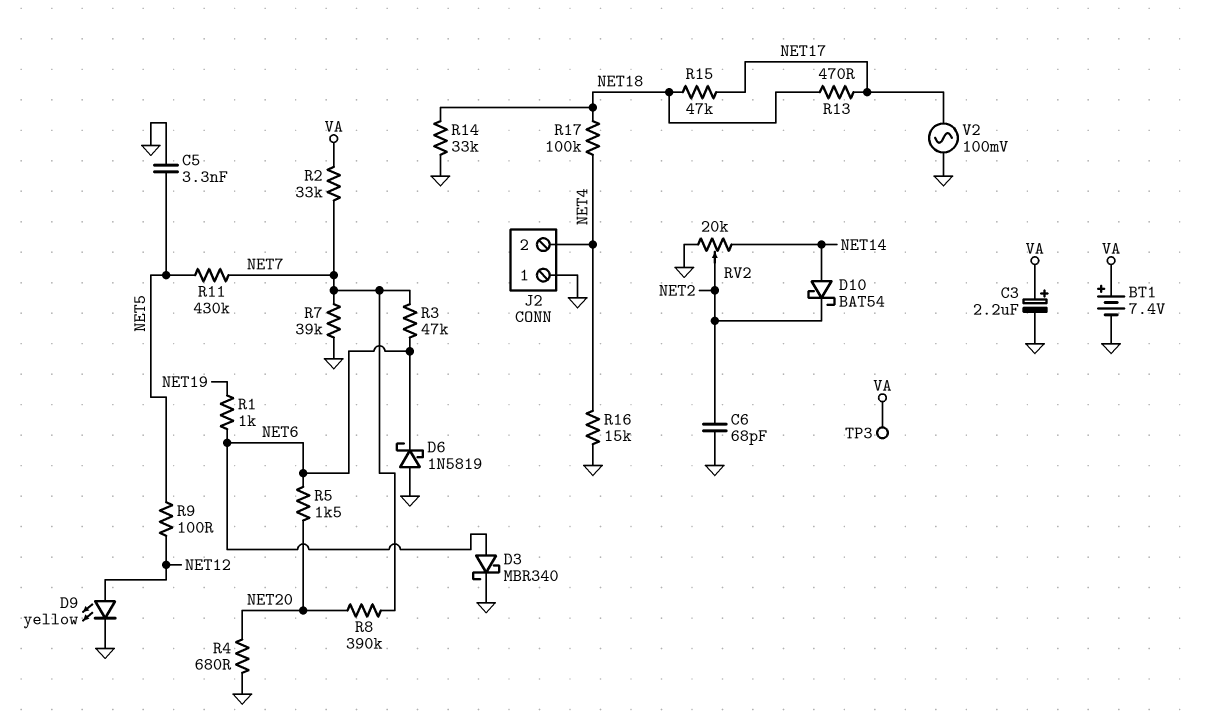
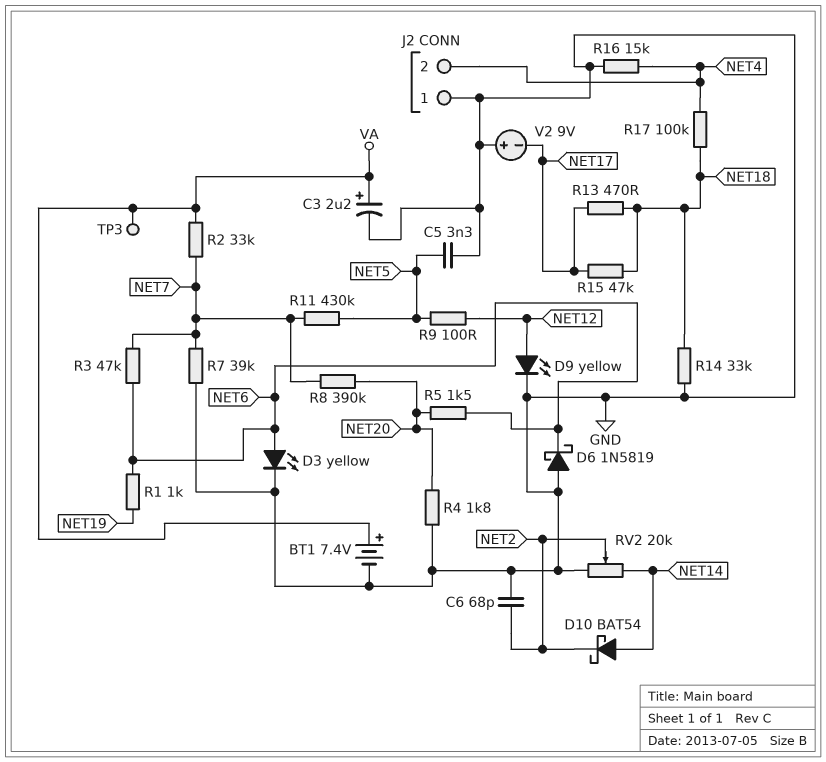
D3: schottky MBR340 (A NET6, K GND) -> LED yellow (A NET6, K GND)
R4: 680 (GND, NET20) -> 1.8k (GND, NET20)
V2: AC 100mV (GND, NET17) -> 9V (plus GND, minus NET17)

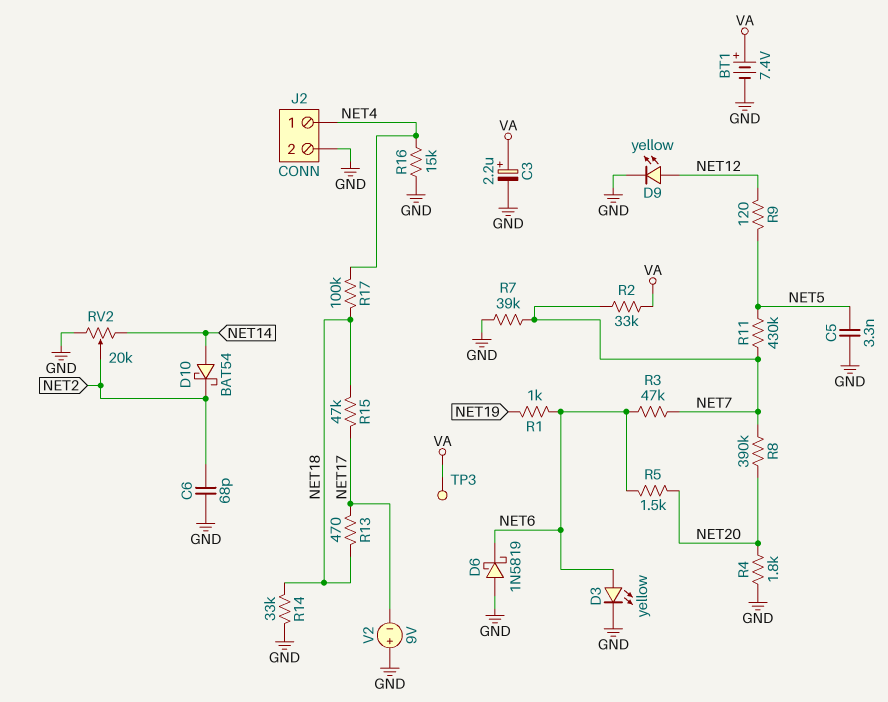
J2 pin 1: GND -> NET4
J2 pin 2: NET4 -> GND
R9: 100 (NET5, NET12) -> 120 (NET5, NET12)

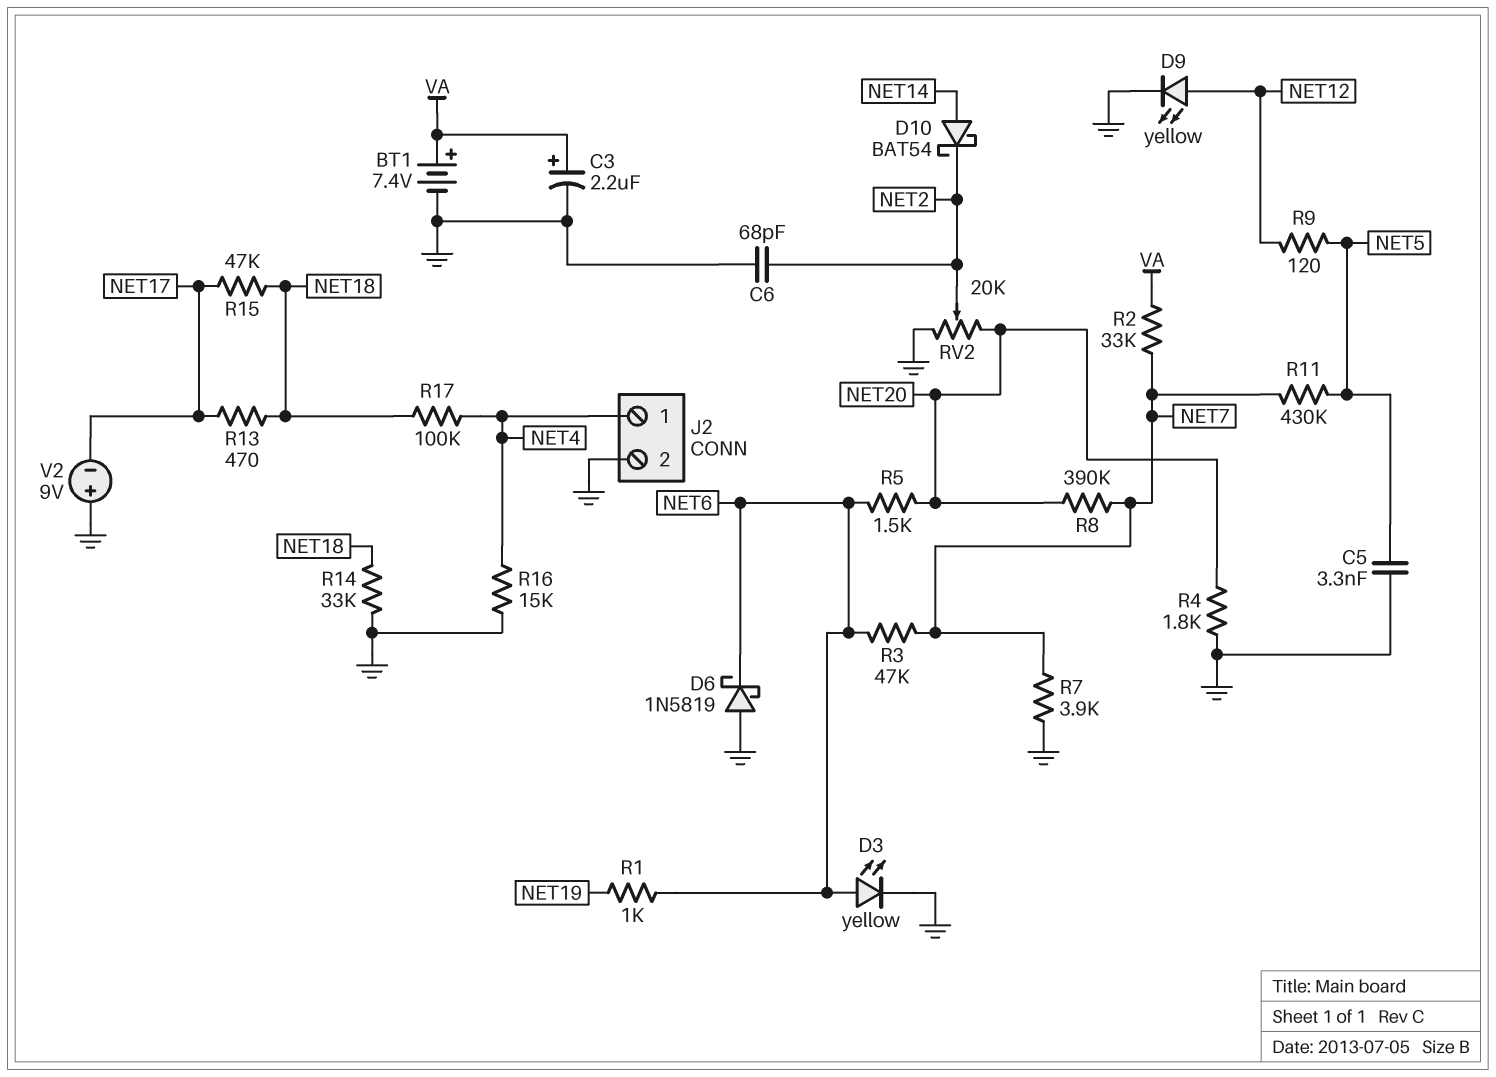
R7: 39k (GND, NET7) -> 3.9k (GND, NET7)
RV2: 20k (GND, NET14, wiper NET2) -> 20k (GND, NET20, wiper NET2)
TP3: test point (VA) -> none

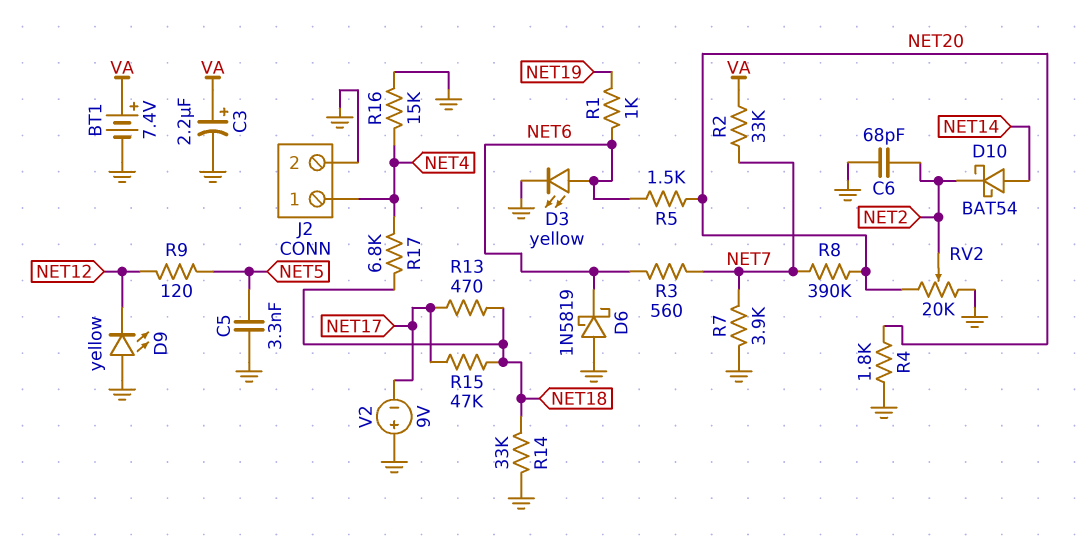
D9: LED yellow (A NET12, K GND) -> LED yellow (A GND, K NET12)
R3: 47k (NET6, NET7) -> 560 (NET6, NET7)
R11: 430k (NET5, NET7) -> none
R17: 100k (NET4, NET18) -> 6.8k (NET4, NET18)

